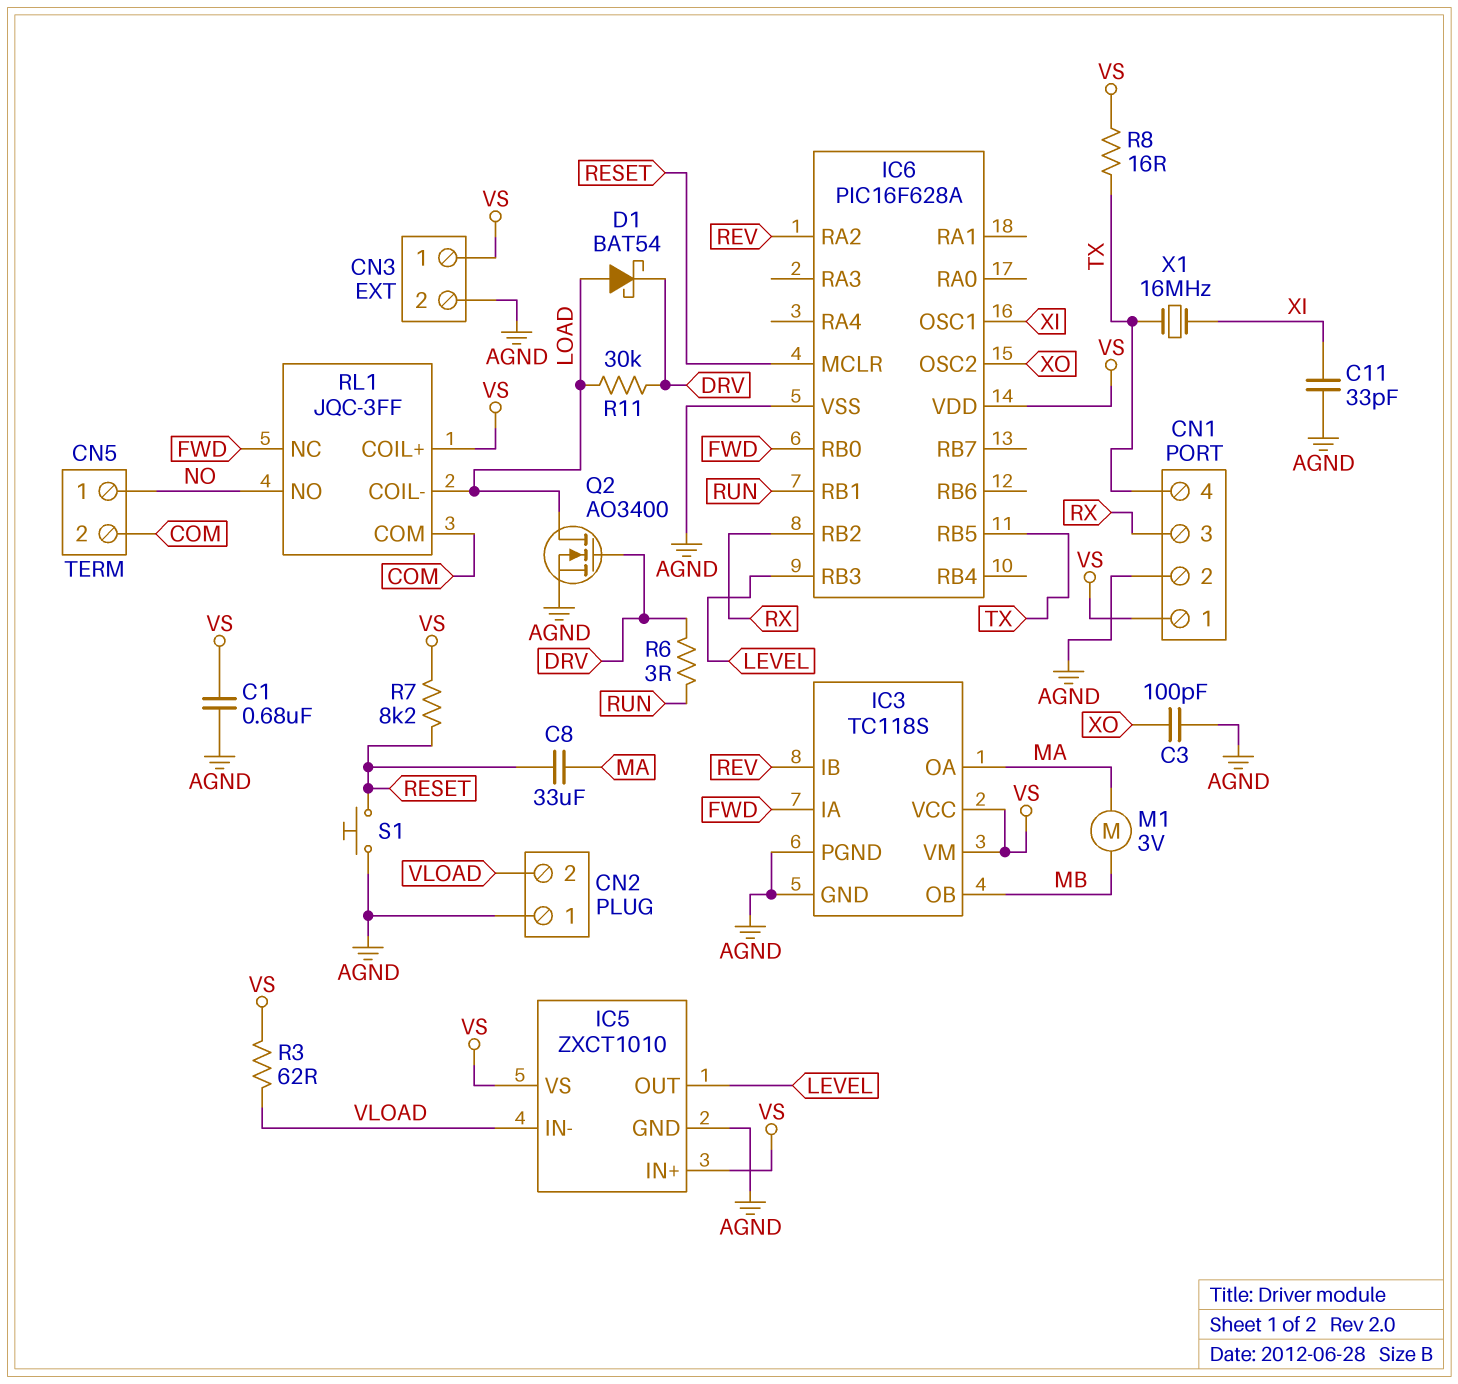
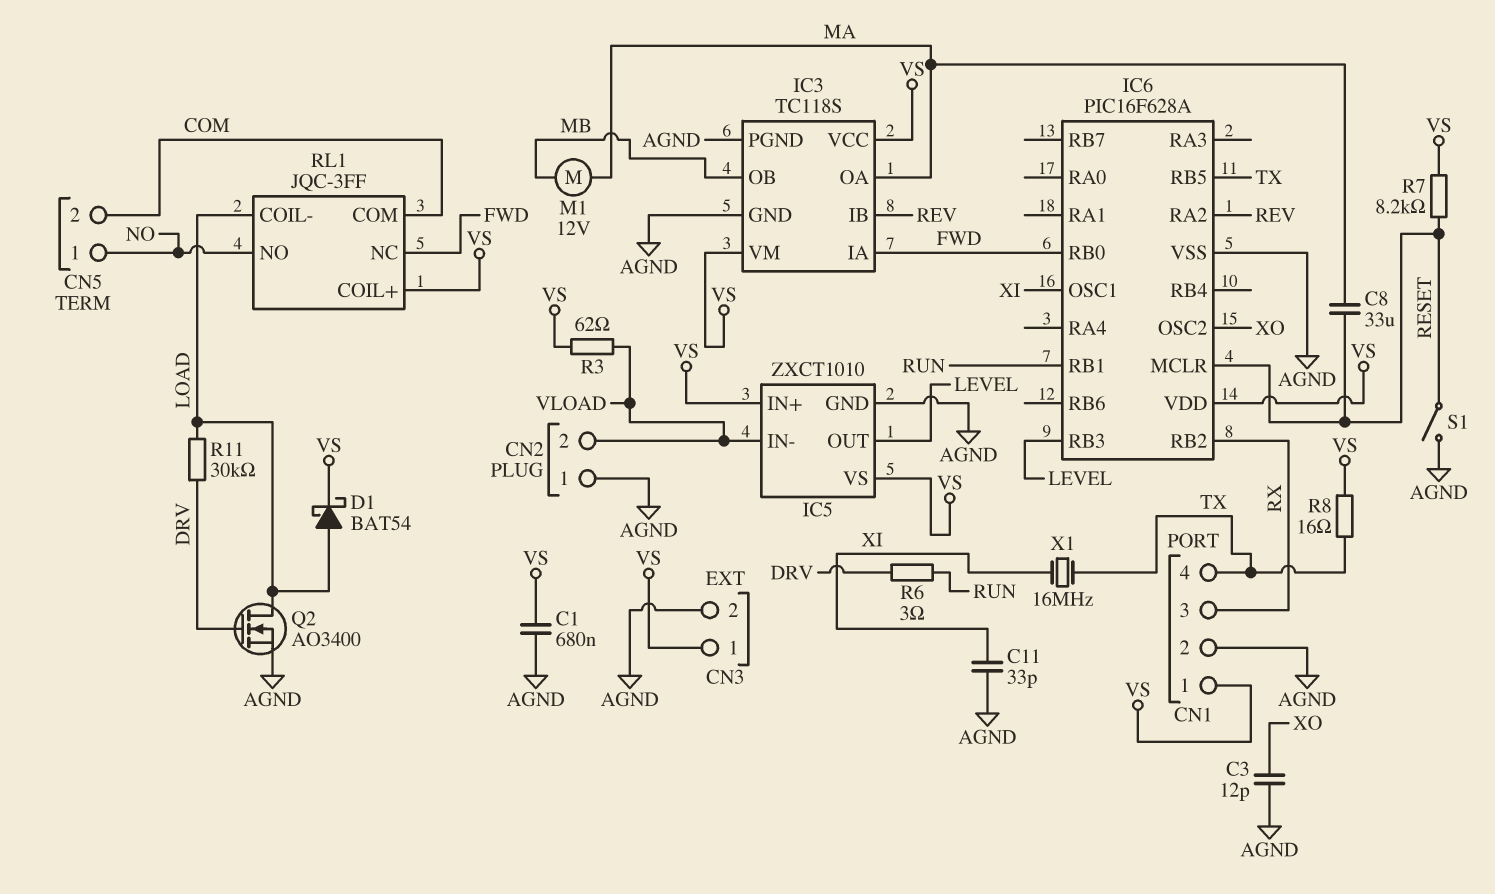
C3: 100pF (AGND, XO) -> 12pF (AGND, XO)
D1: schottky BAT54 (A LOAD, K DRV) -> schottky BAT54 (A LOAD, K VS)
M1: motor 3V (MA, MB) -> motor 12V (MA, MB)
S1: button (AGND, RESET) -> switch (AGND, RESET)

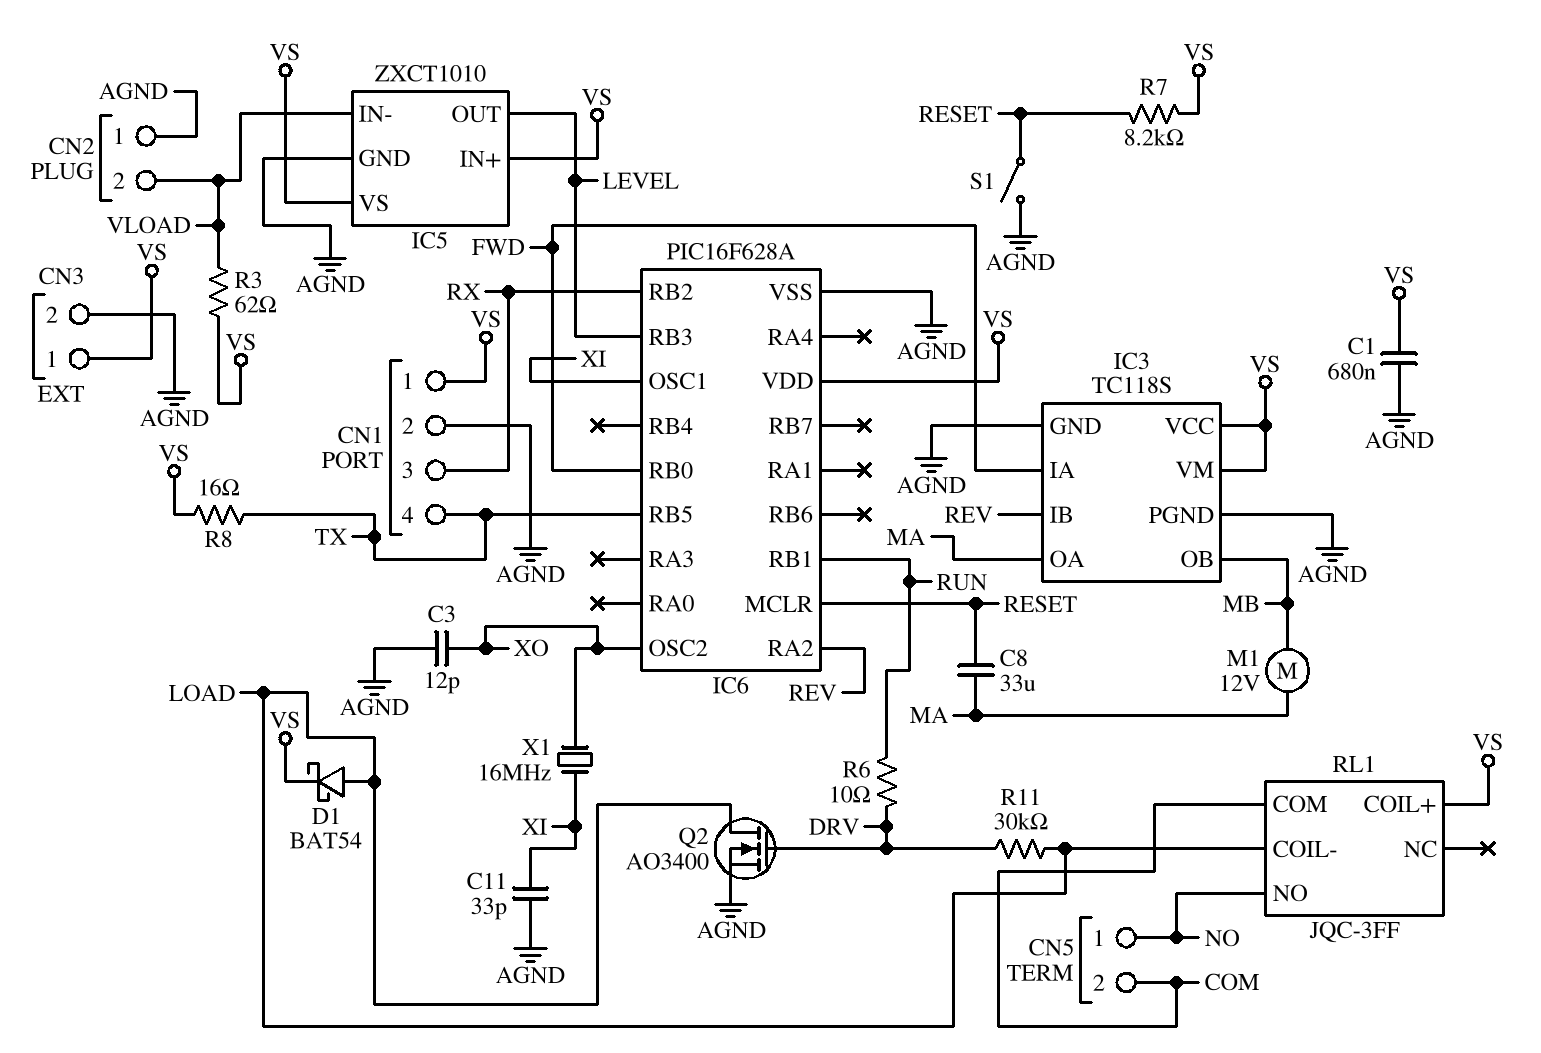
R6: 3 (DRV, RUN) -> 10 (DRV, RUN)
RL1 pin NC: FWD -> none
X1: 16MHz (TX, XI) -> 16MHz (XI, XO)

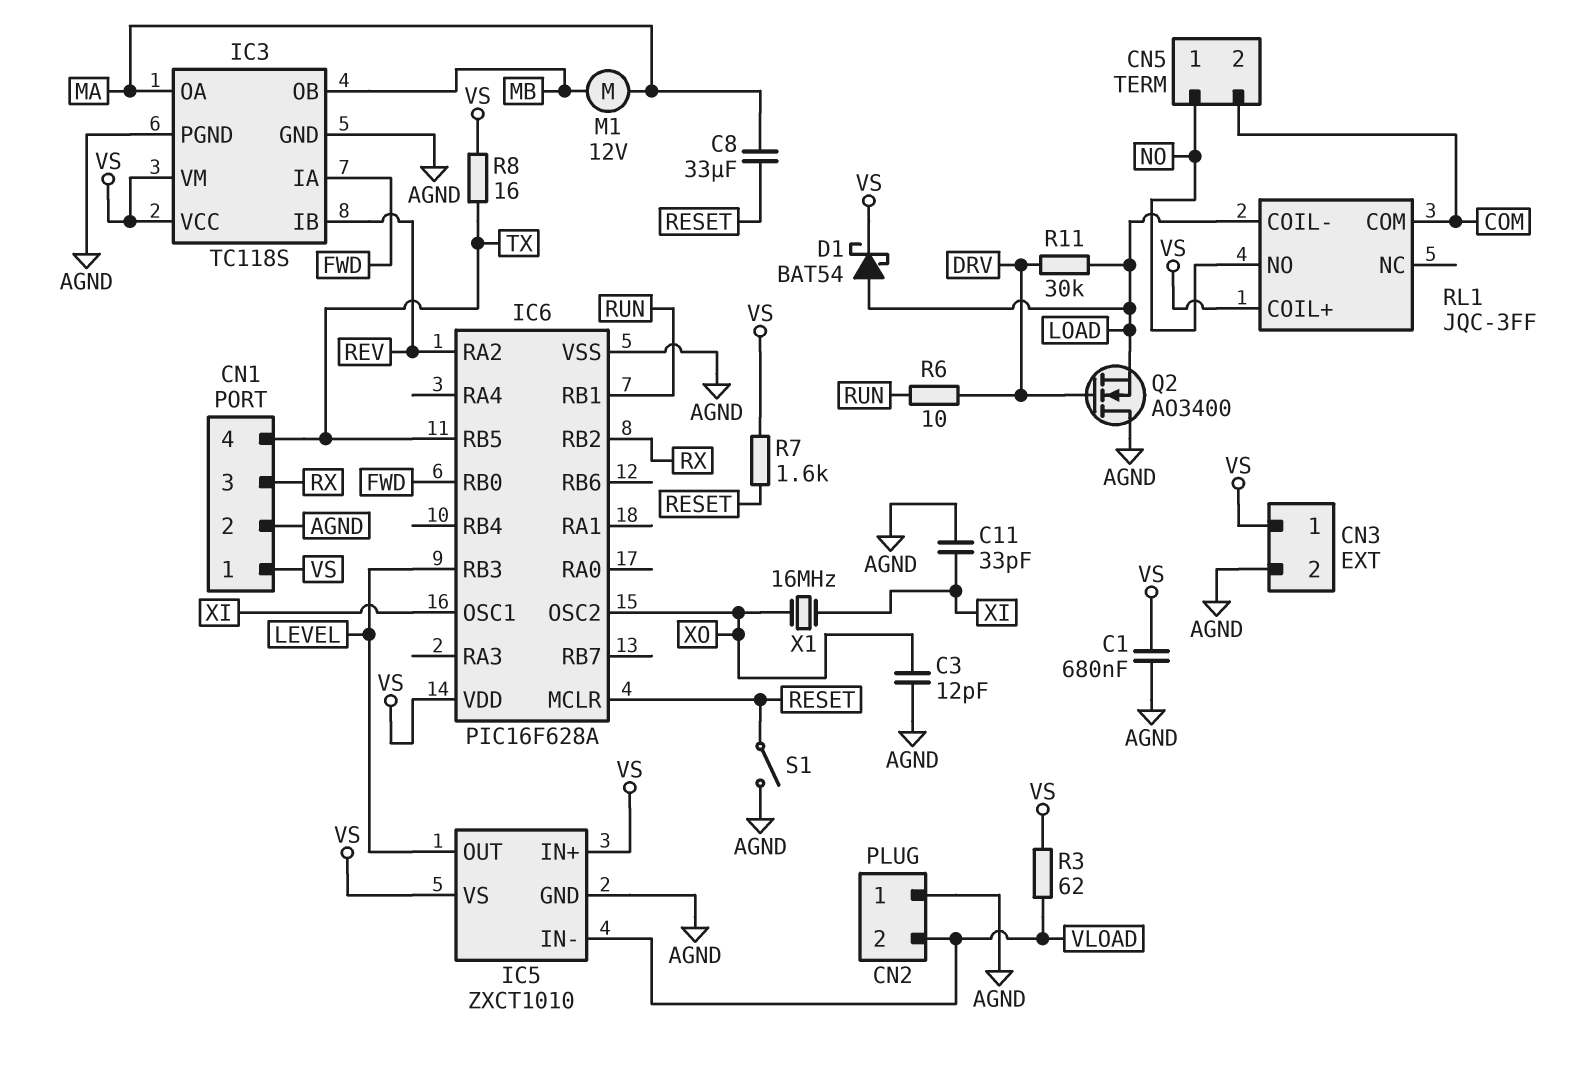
Q2: NMOS AO3400 (G DRV, D LOAD, S AGND) -> NMOS AO3400 (G DRV, D AGND, S LOAD)
R7: 8.2k (RESET, VS) -> 1.6k (RESET, VS)

